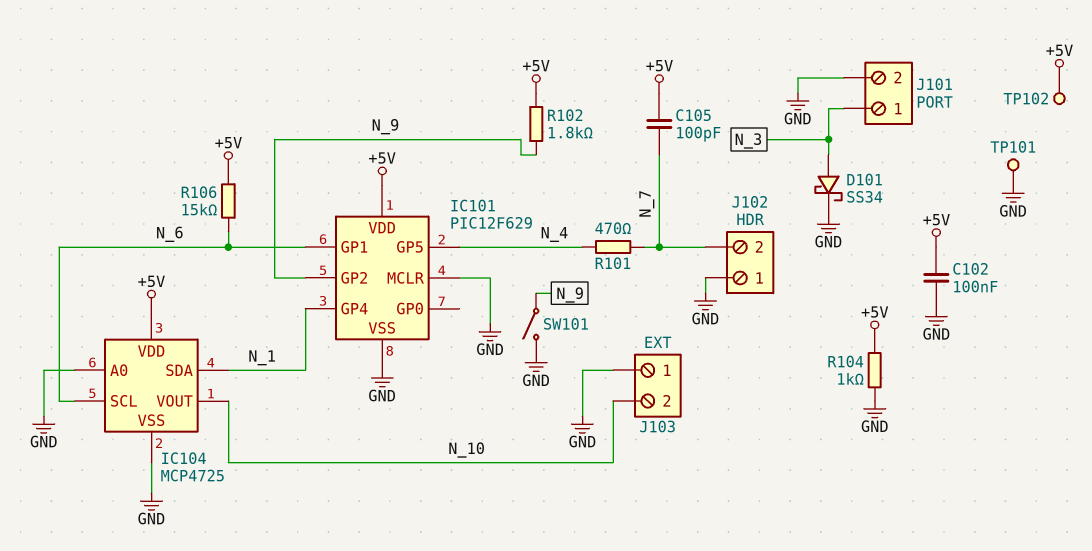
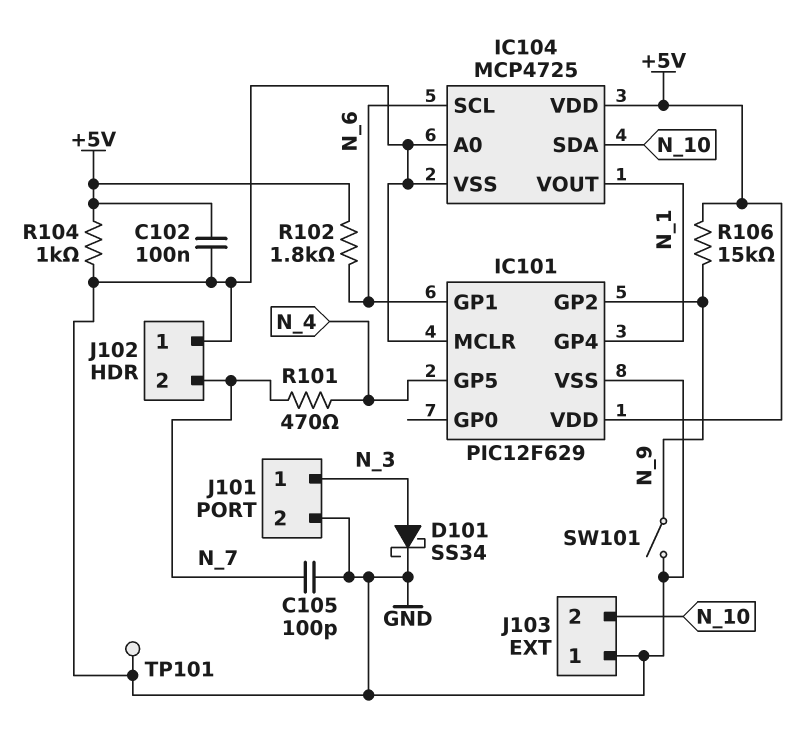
C105: 100pF (+5V, N_7) -> 100pF (GND, N_7)
IC104 pin SDA: N_1 -> N_10
IC104 pin VOUT: N_10 -> N_1
R102: 1.8k (+5V, N_9) -> 1.8k (+5V, N_6)
R106: 15k (+5V, N_6) -> 15k (+5V, N_9)
TP102: test point (+5V) -> none

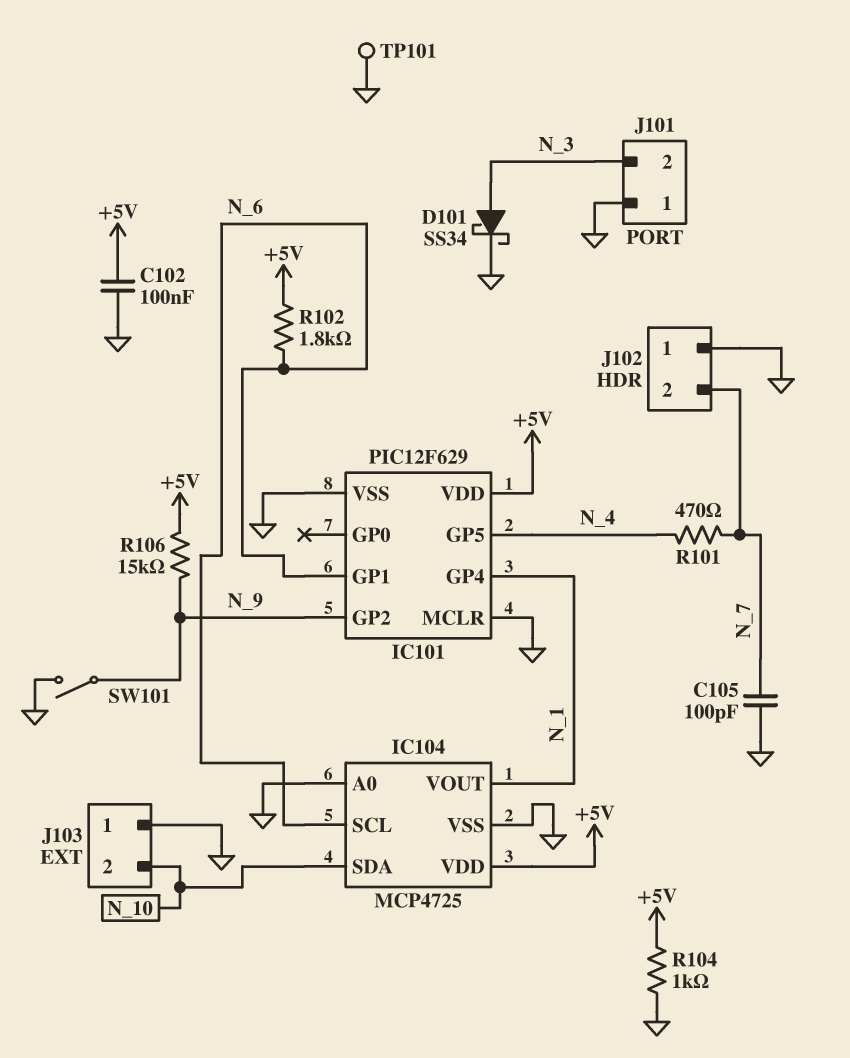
J101 pin 1: N_3 -> GND
J101 pin 2: GND -> N_3

